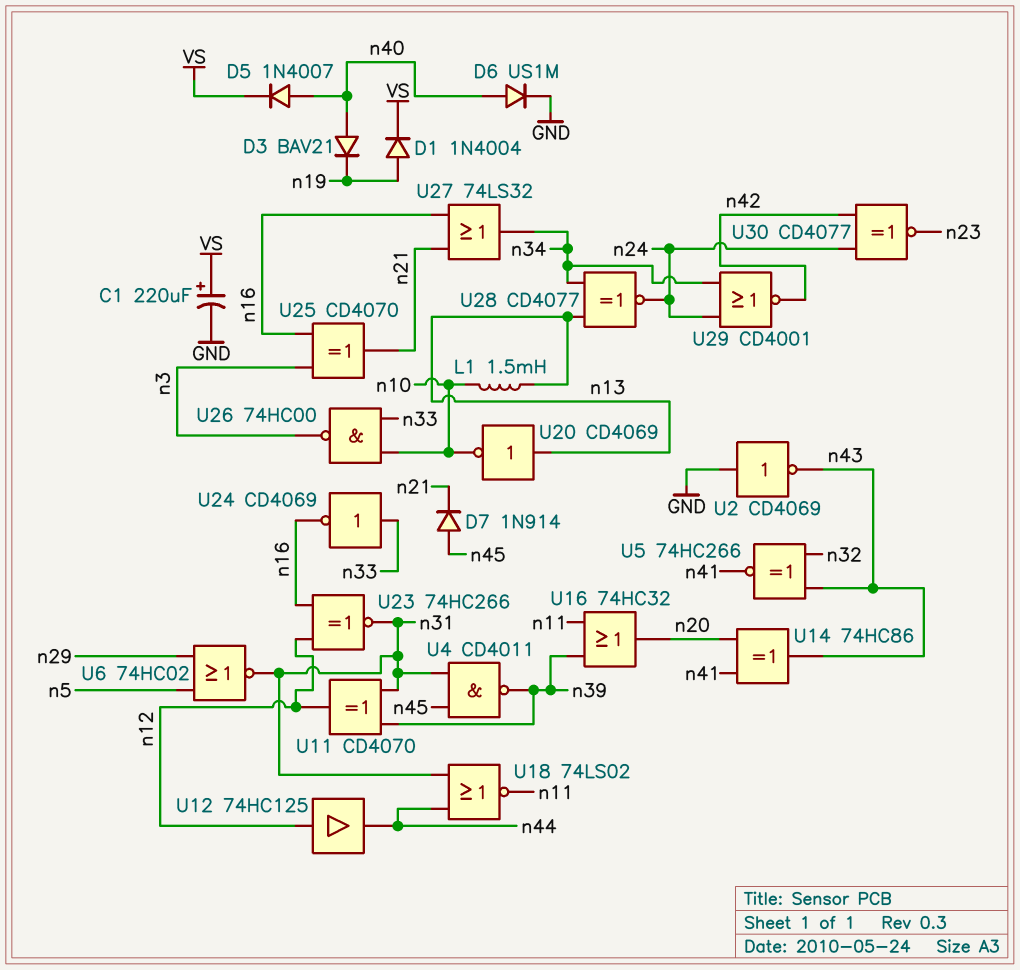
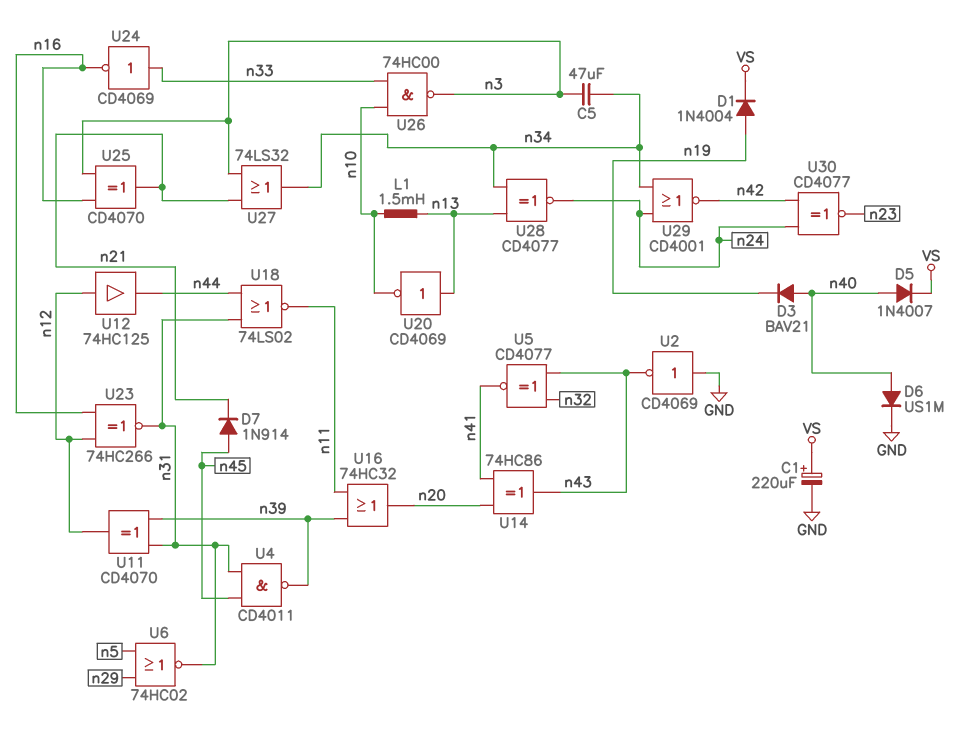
C5: none -> 47uF (n3, n34)
U5: XNOR 74HC266 (in n32, in n43, out n41) -> XNOR CD4077 (in n32, in n43, out n41)
U27: OR 74LS32 (in n16, in n21, out n34) -> OR 74LS32 (in n3, in n21, out n34)

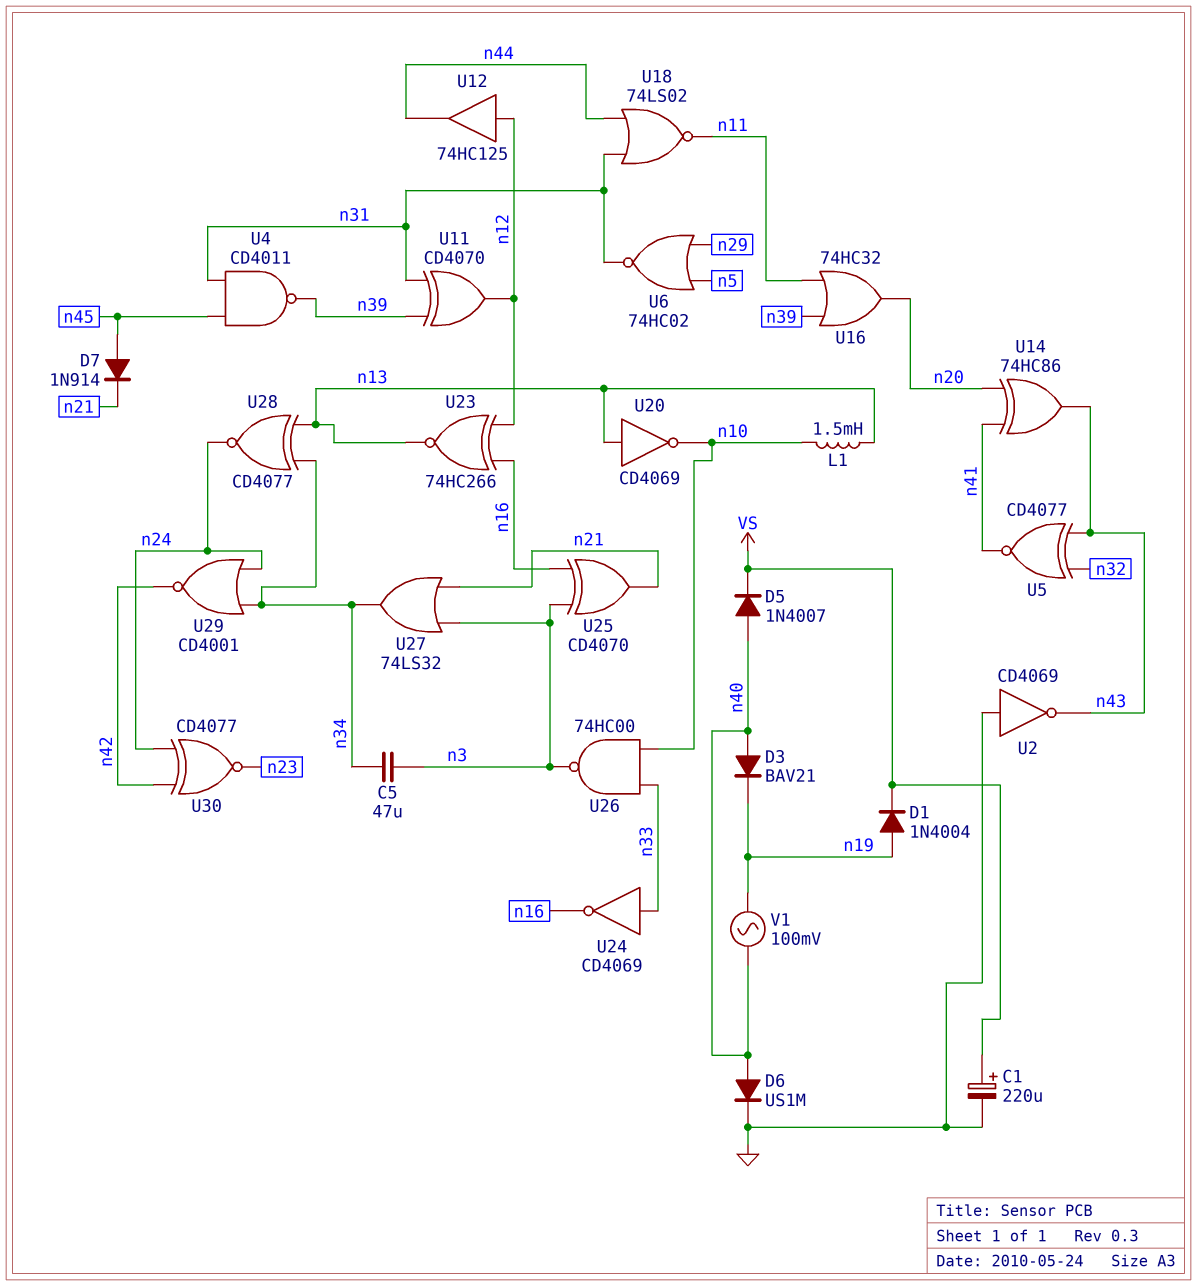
U23: XNOR 74HC266 (in n12, in n16, out n31) -> XNOR 74HC266 (in n12, in n16, out n13)
V1: none -> AC 100mV (n19, n40)

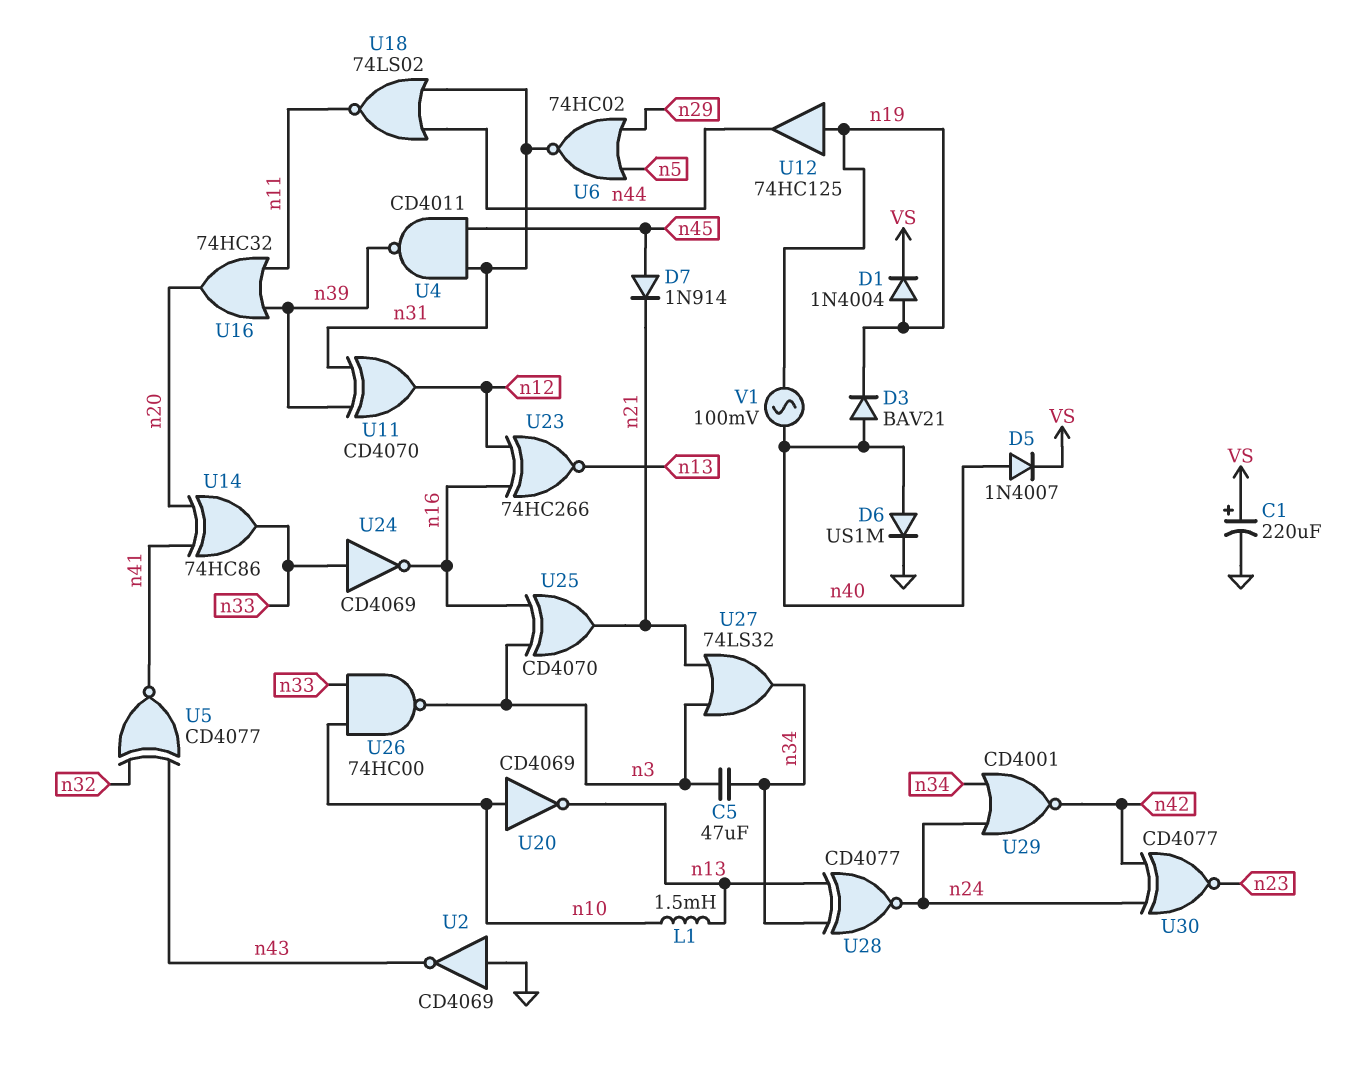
U12: buffer 74HC125 (in n12, out n44) -> buffer 74HC125 (in n19, out n44)
U14: XOR 74HC86 (in n20, in n41, out n43) -> XOR 74HC86 (in n20, in n41, out n33)
U20: NOT CD4069 (in n13, out n10) -> NOT CD4069 (in n10, out n13)

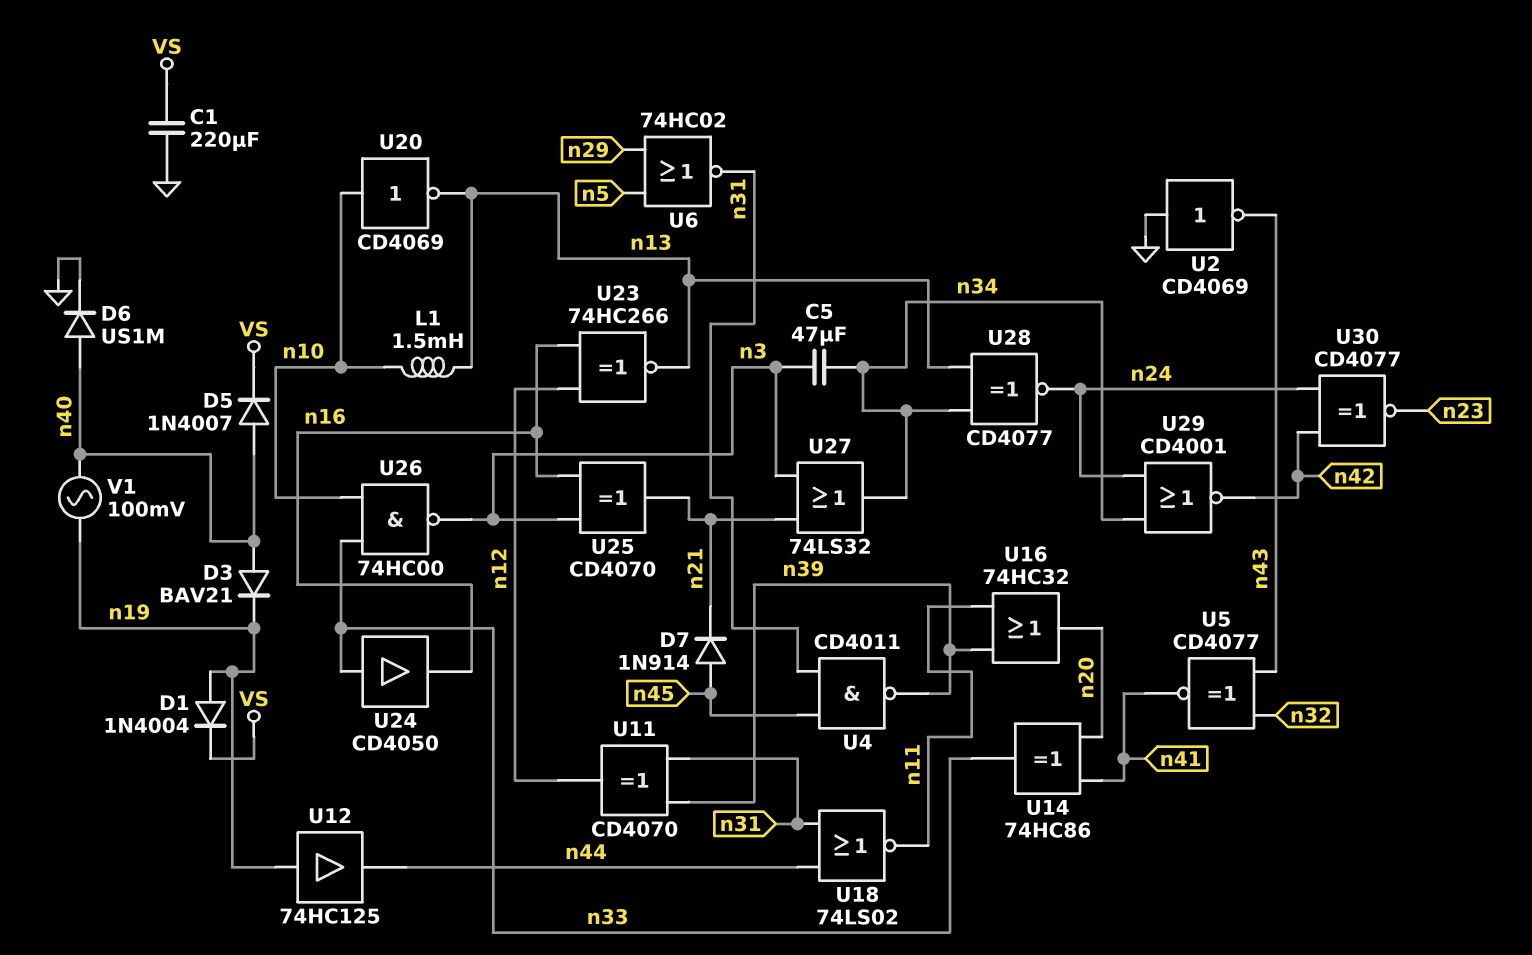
C1: 220uF (plus VS, minus GND) -> 220uF (GND, VS)
U24: NOT CD4069 (in n33, out n16) -> buffer CD4050 (in n33, out n16)

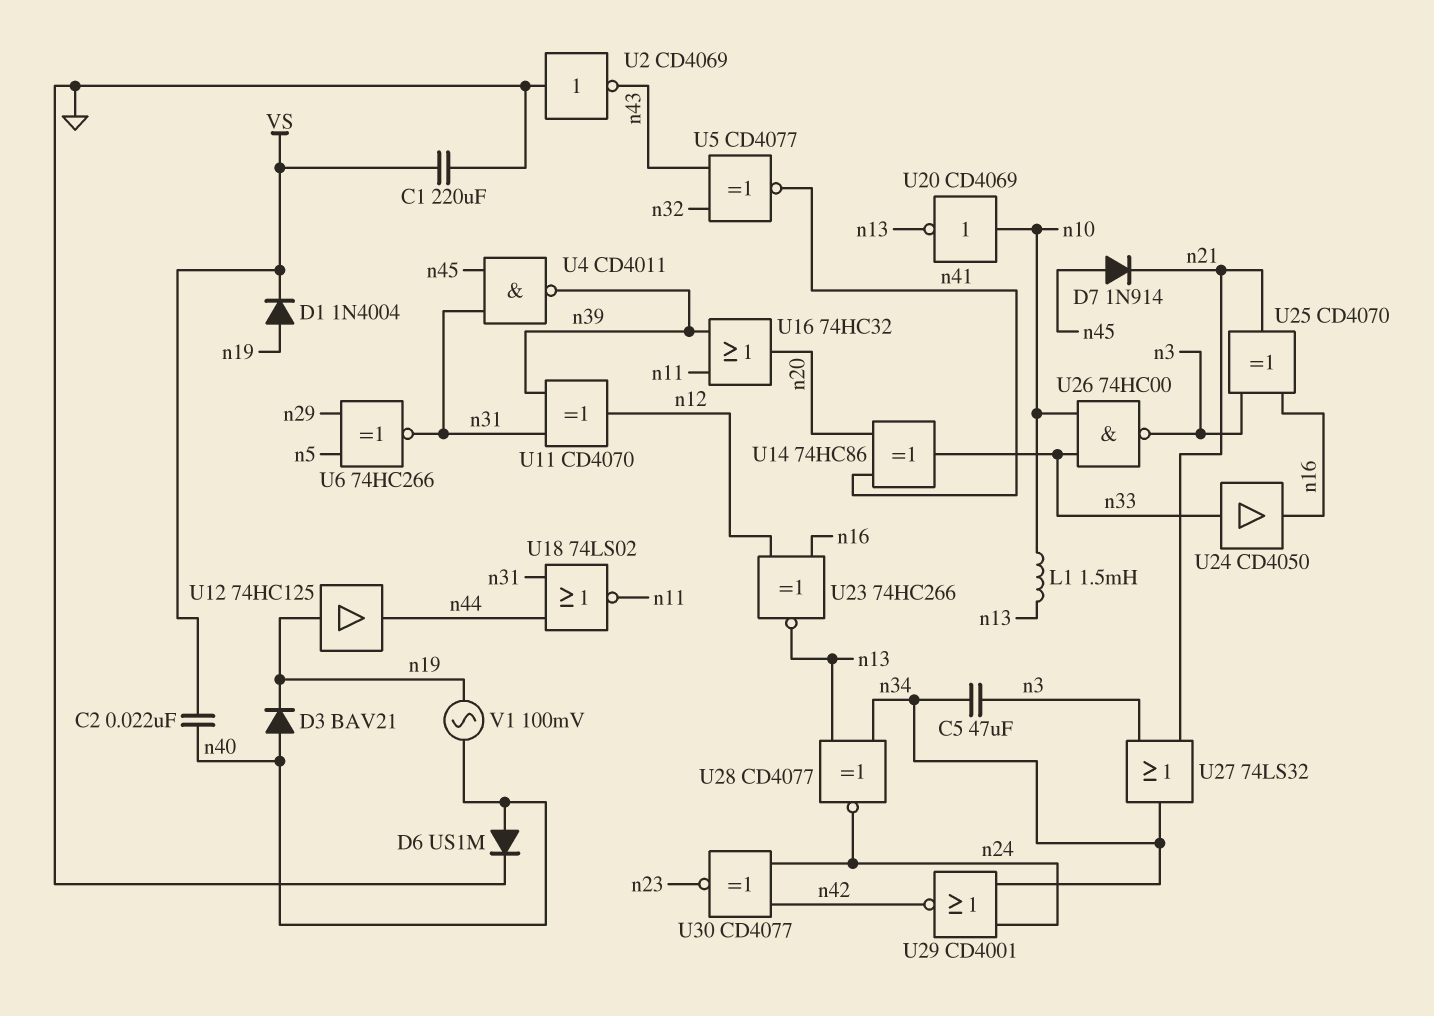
C2: none -> 22nF (VS, n40)
D5: diode 1N4007 (A n40, K VS) -> none
U6: NOR 74HC02 (in n5, in n29, out n31) -> XNOR 74HC266 (in n5, in n29, out n31)

